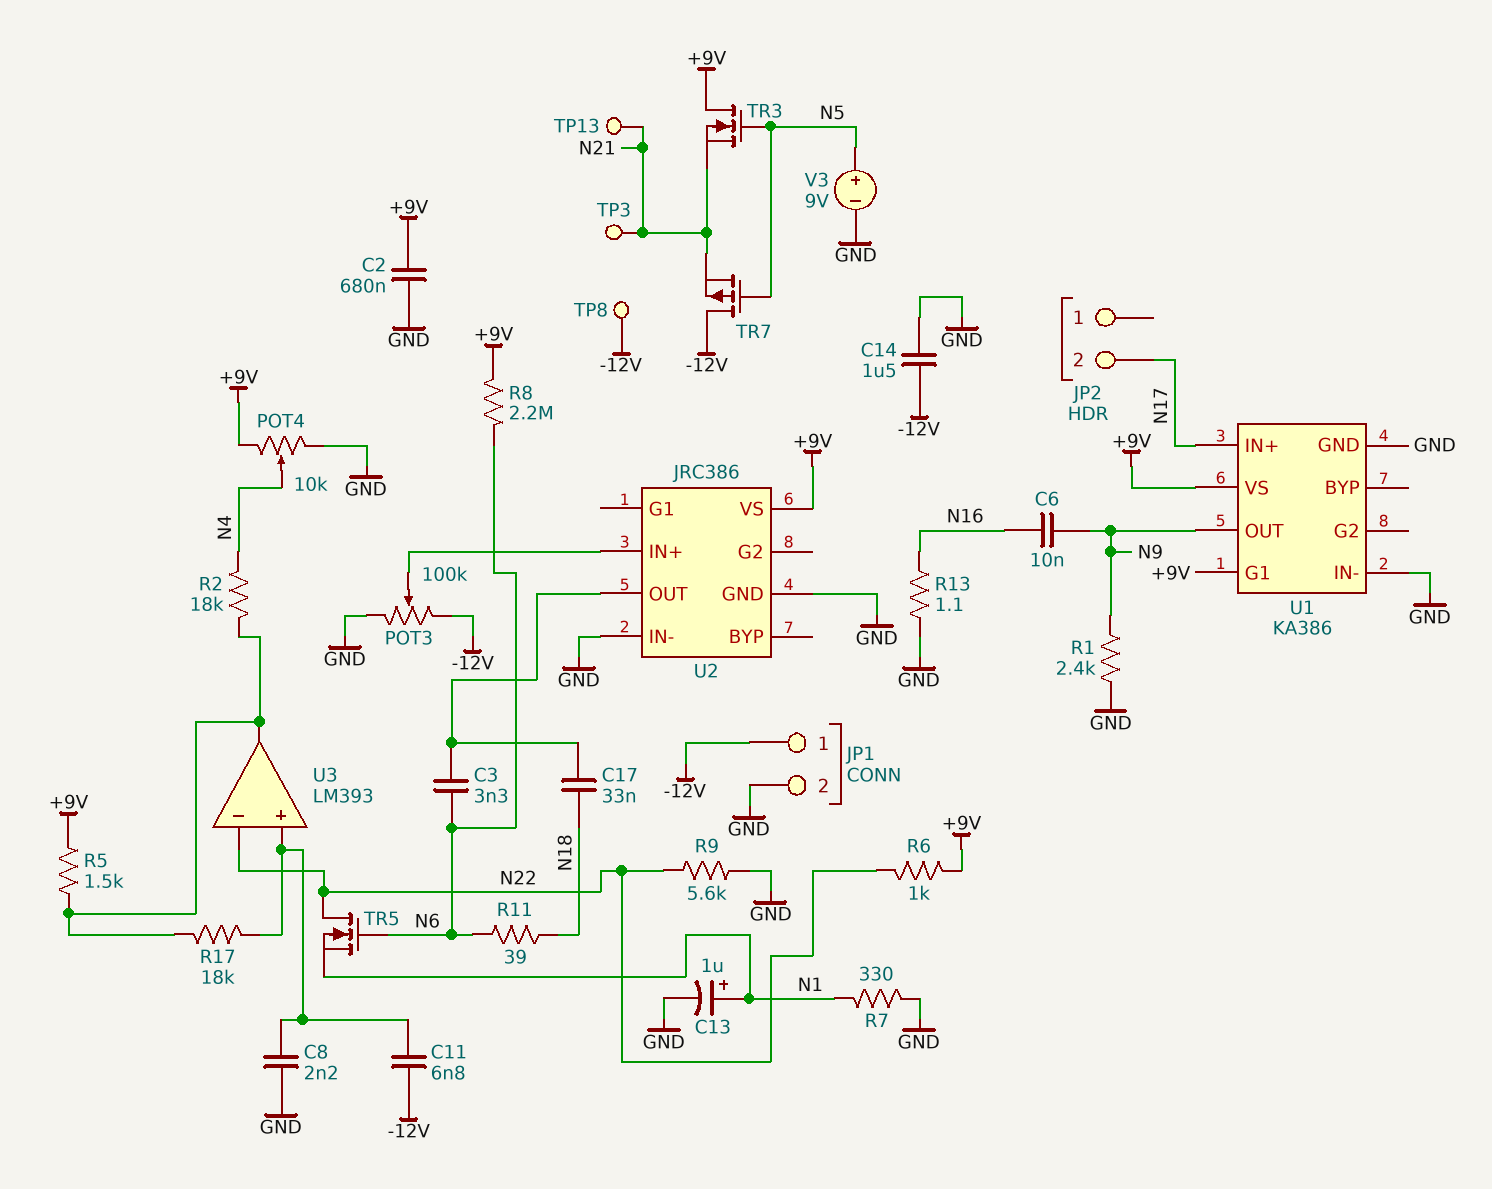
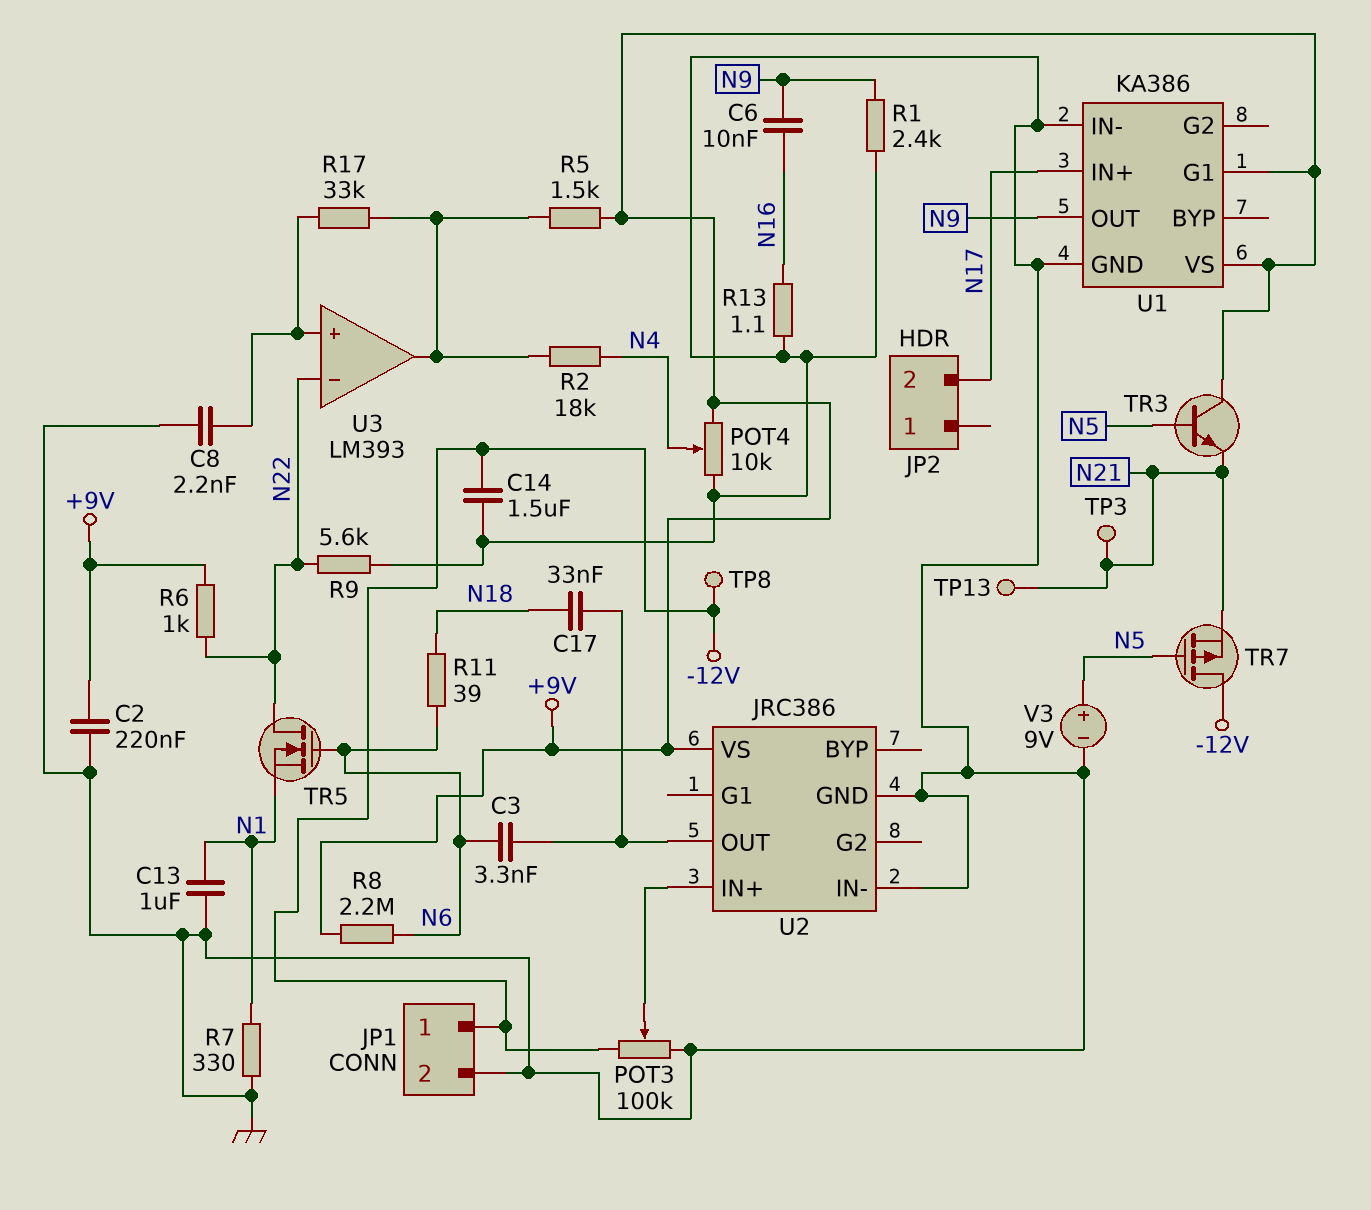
C2: 680nF (+9V, GND) -> 220nF (+9V, GND)
C11: 6.8nF (-12V, U3/in+) -> none
C13: 1uF (plus N1, minus GND) -> 1uF (GND, N1)
R17: 18k (U3/in+, U3/out) -> 33k (U3/in+, U3/out)
TR3: NMOS (G N5, D +9V, S N21) -> NPN (B N5, C +9V, E N21)

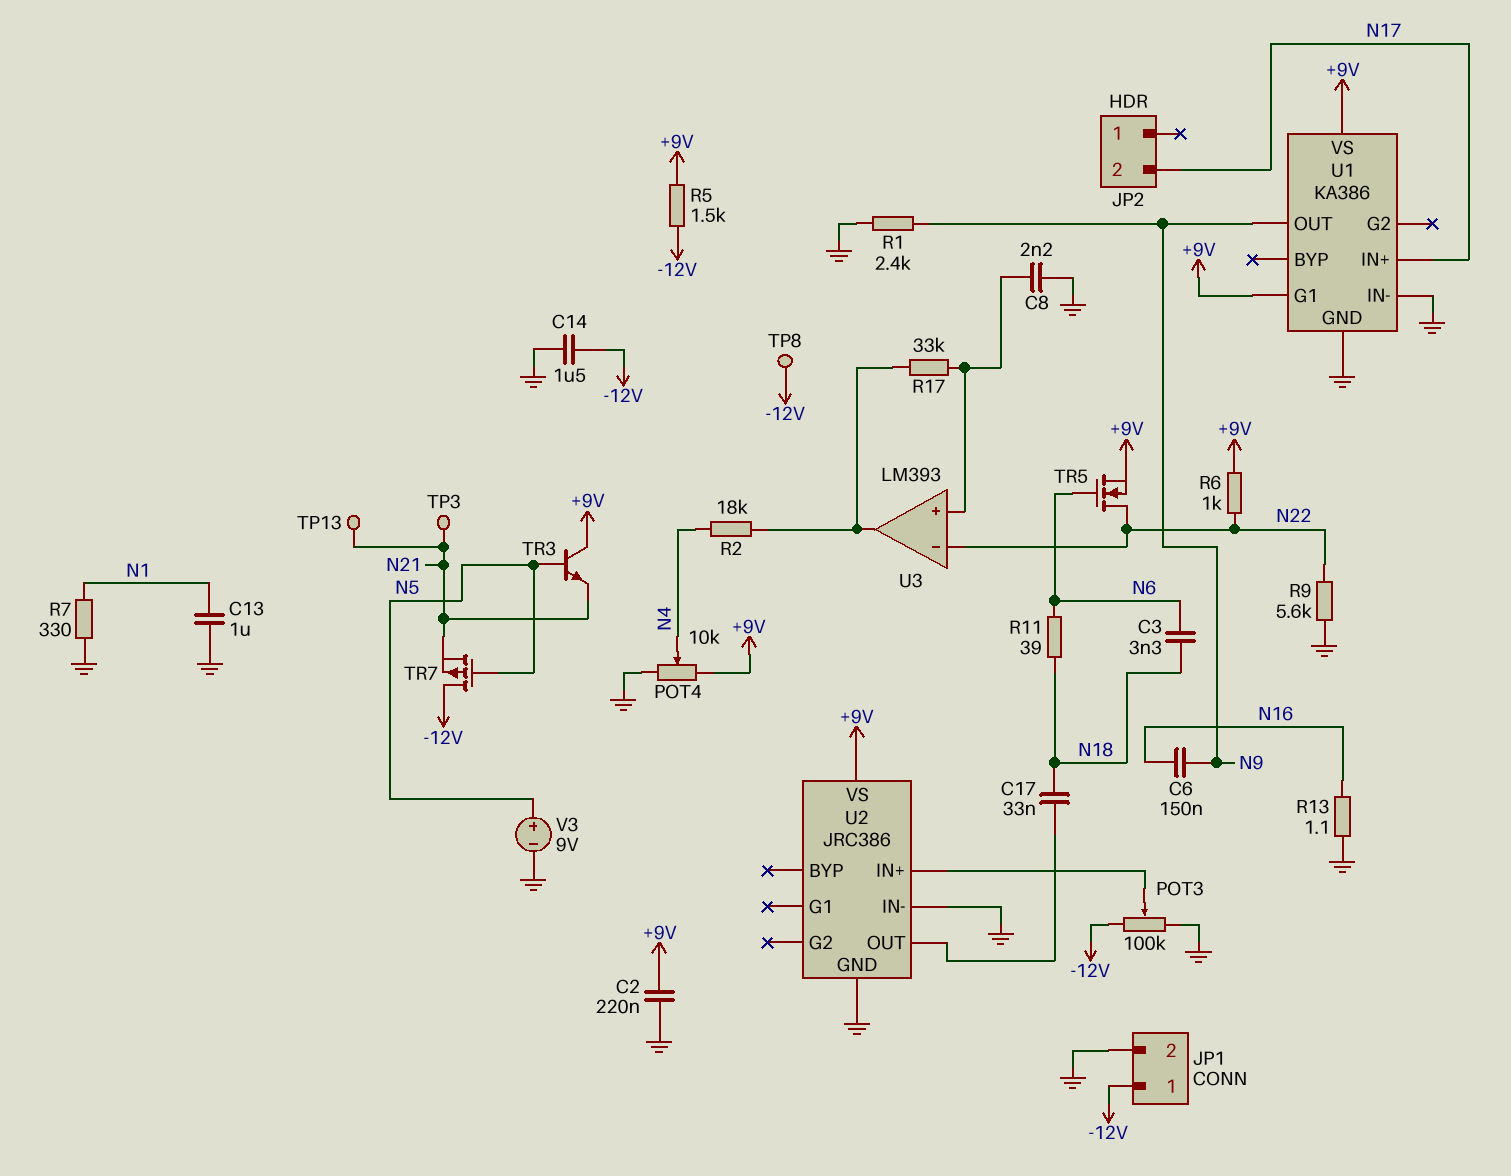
C3: 3.3nF (N6, U2/OUT) -> 3.3nF (N6, N18)
C6: 10nF (N9, N16) -> 150nF (N9, N16)
R5: 1.5k (+9V, U3/out) -> 1.5k (+9V, -12V)
R8: 2.2M (+9V, N6) -> none
TR5: NMOS (G N6, D N22, S N1) -> NMOS (G N6, D N22, S +9V)

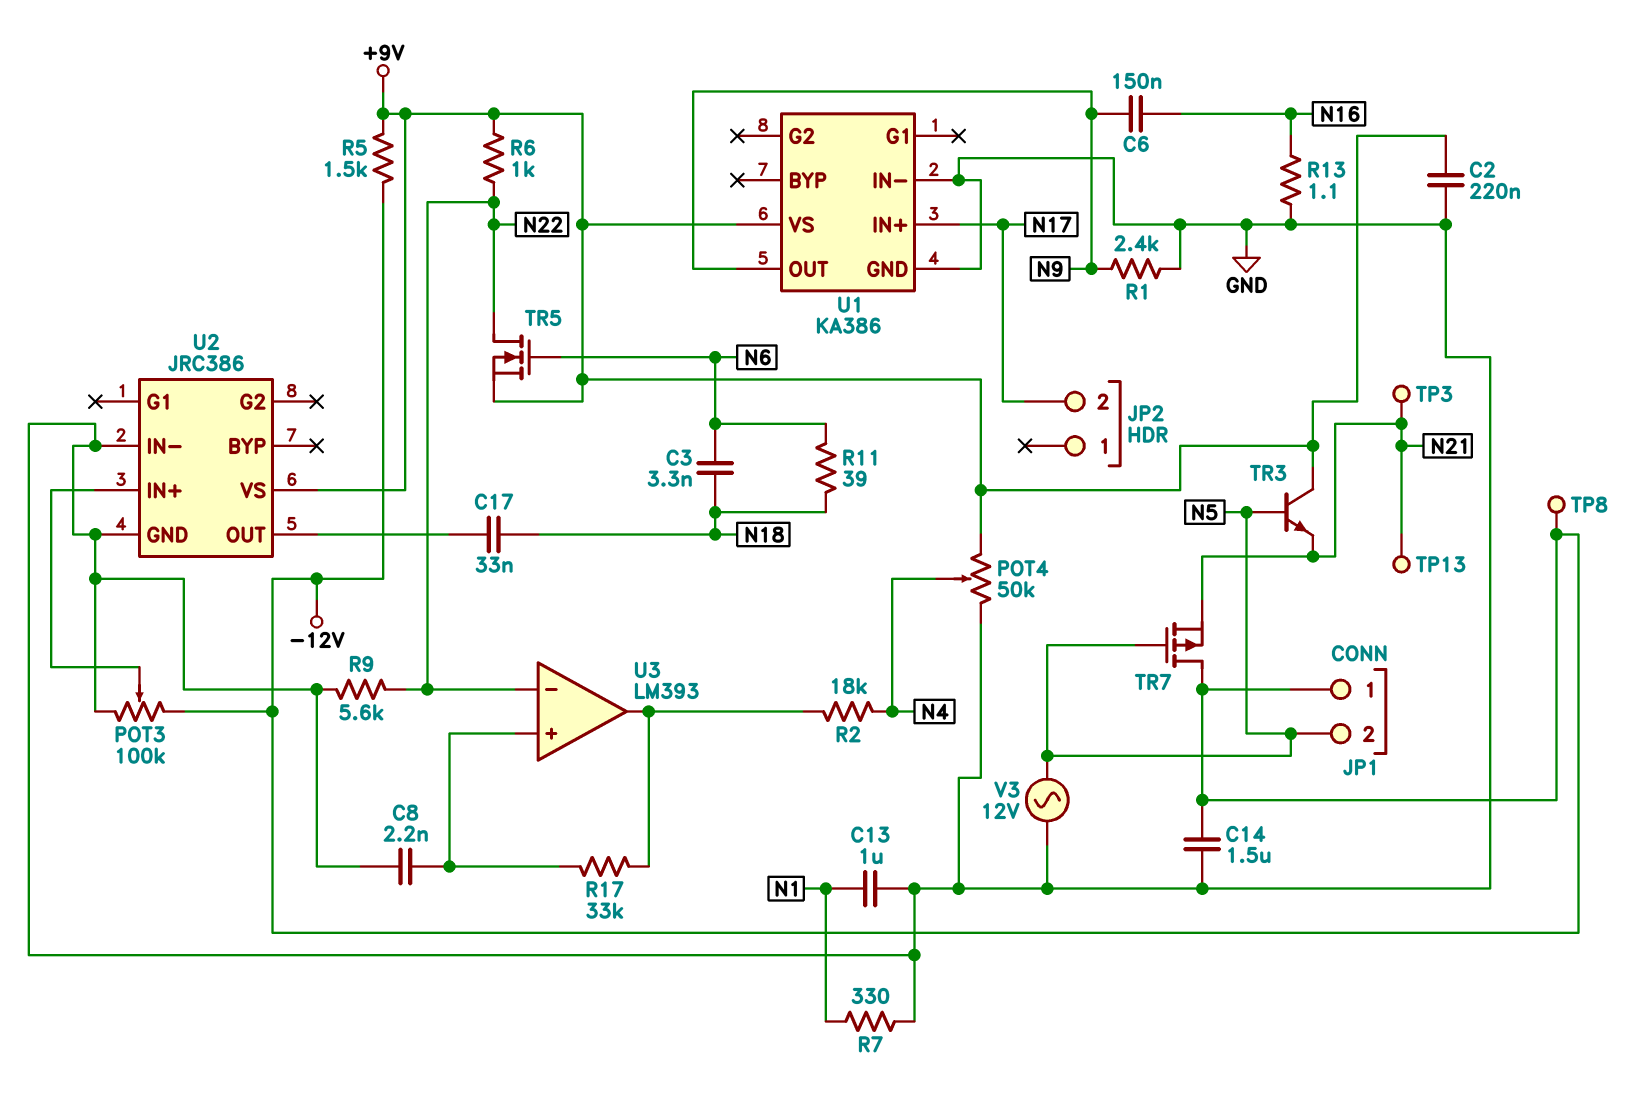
JP1 pin 2: GND -> N5
POT4: 10k (+9V, GND, wiper N4) -> 50k (+9V, GND, wiper N4)
U1 pin G1: +9V -> none
V3: 9V (plus N5, minus GND) -> AC 12V (GND, N5)

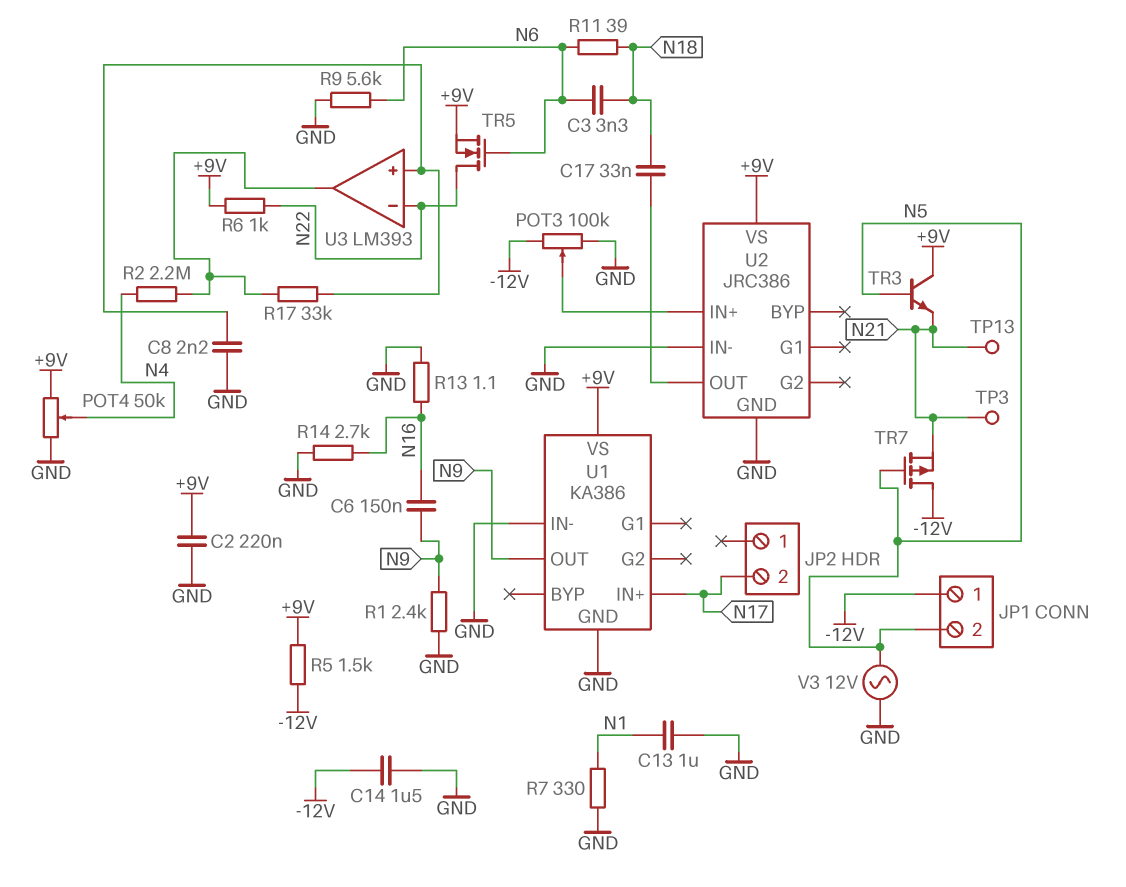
R2: 18k (N4, U3/out) -> 2.2M (N4, U3/out)
R9: 5.6k (GND, N22) -> 5.6k (GND, N6)
R14: none -> 2.7k (GND, N16)
TP8: test point (-12V) -> none

